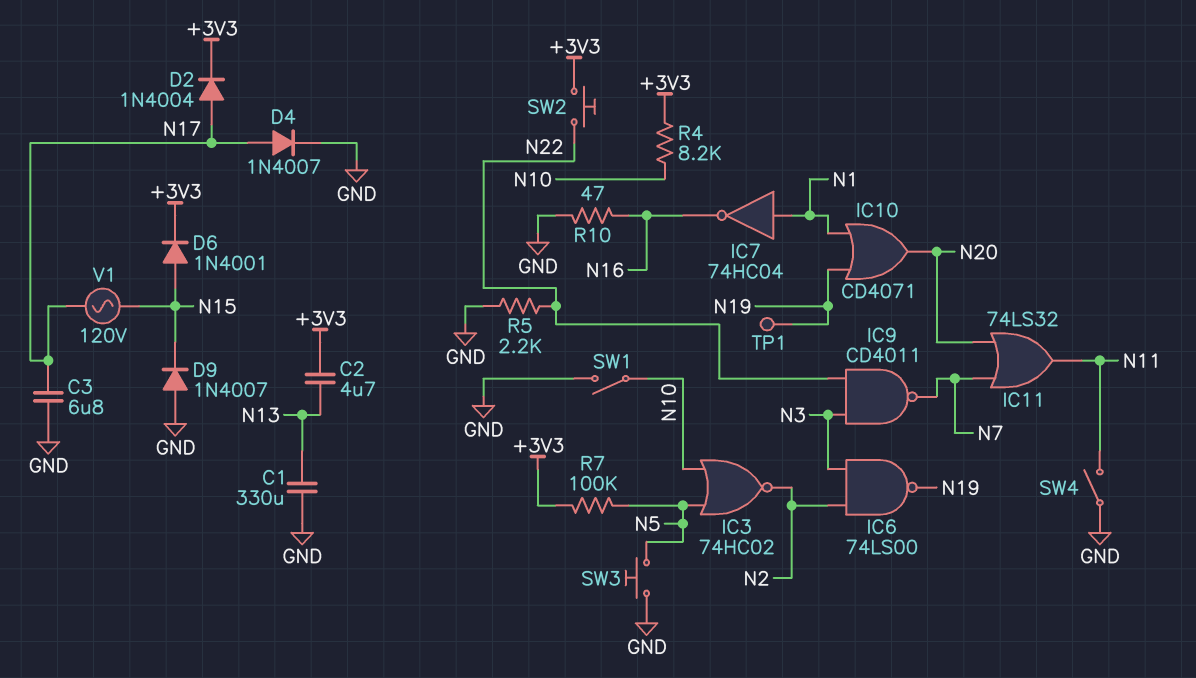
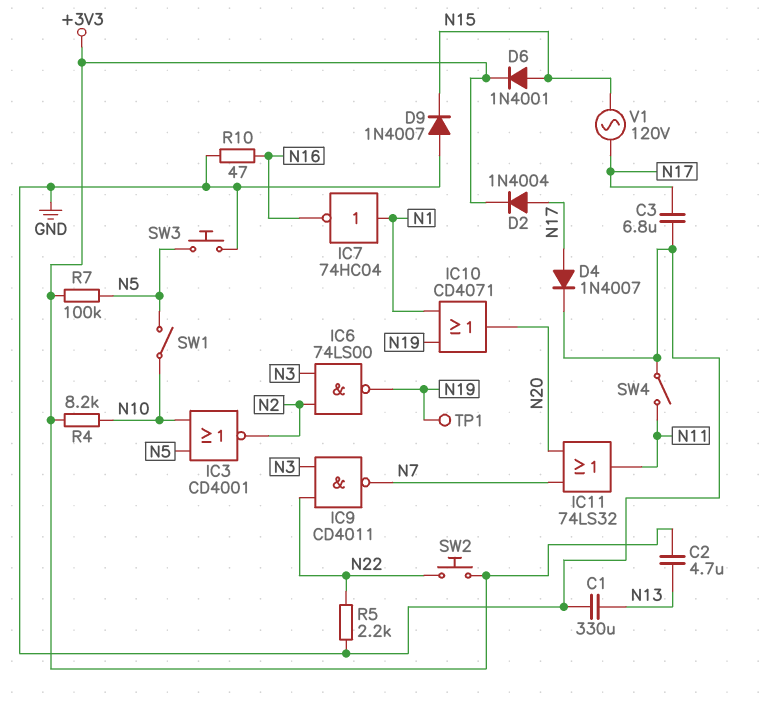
IC3: NOR 74HC02 (in N5, in N10, out N2) -> NOR CD4001 (in N5, in N10, out N2)
SW1: switch (GND, N10) -> switch (N5, N10)

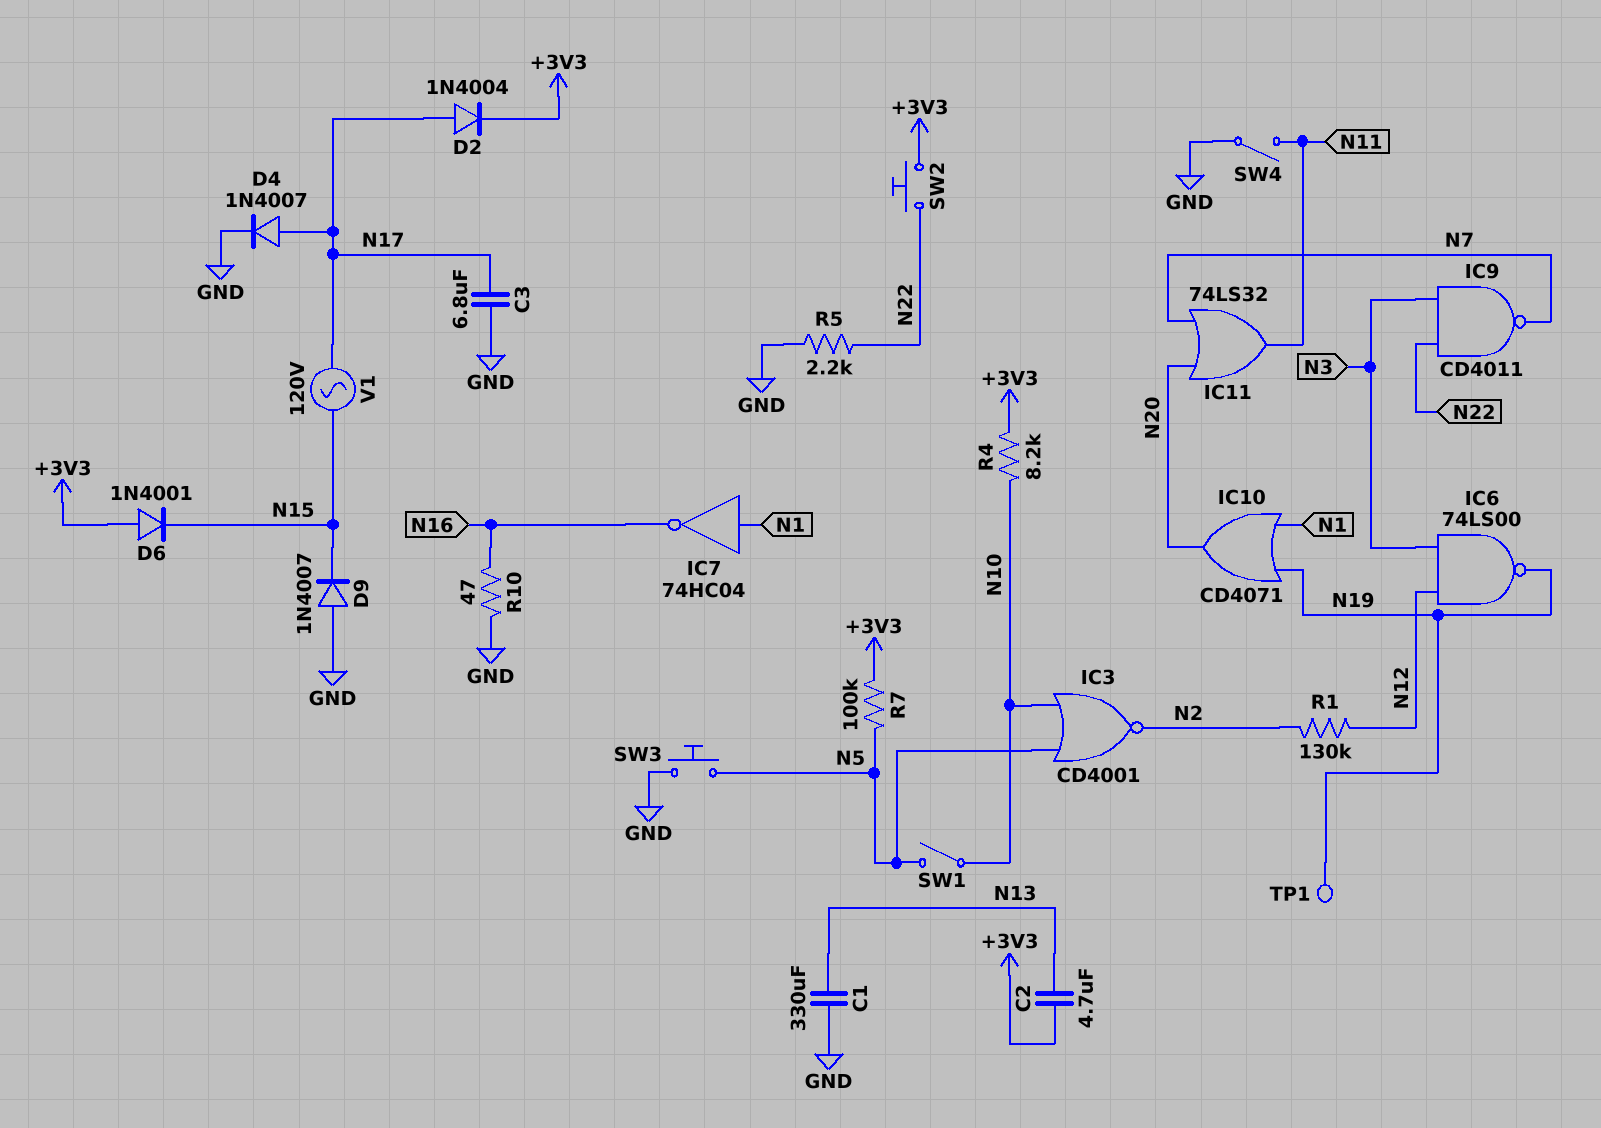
D6: diode 1N4001 (A N15, K +3V3) -> diode 1N4001 (A +3V3, K N15)
IC6: NAND 74LS00 (in N2, in N3, out N19) -> NAND 74LS00 (in N3, in N12, out N19)
R1: none -> 130k (N2, N12)

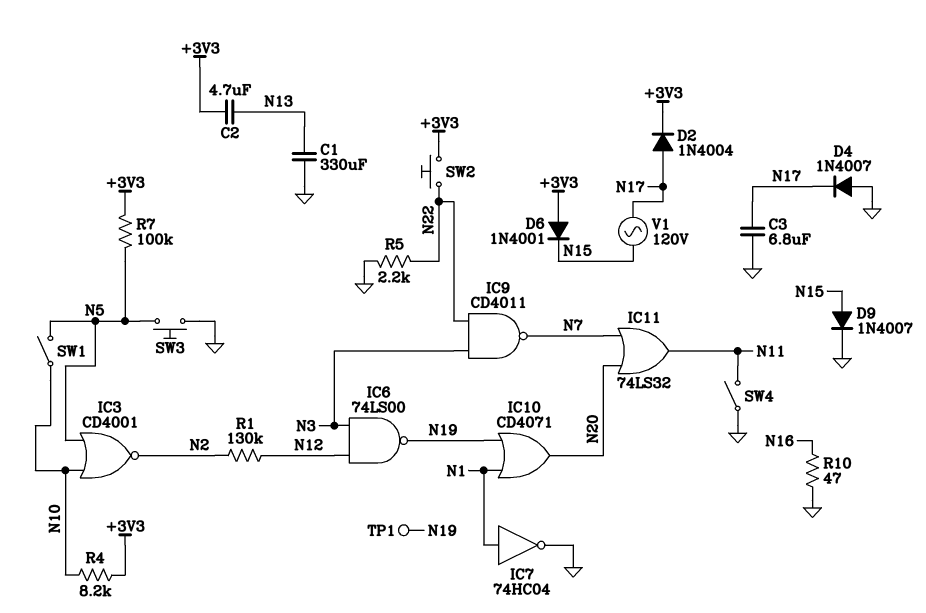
D4: diode 1N4007 (A N17, K GND) -> diode 1N4007 (A GND, K N17)
D9: diode 1N4007 (A GND, K N15) -> diode 1N4007 (A N15, K GND)
IC7: NOT 74HC04 (in N1, out N16) -> NOT 74HC04 (in N1, out GND)

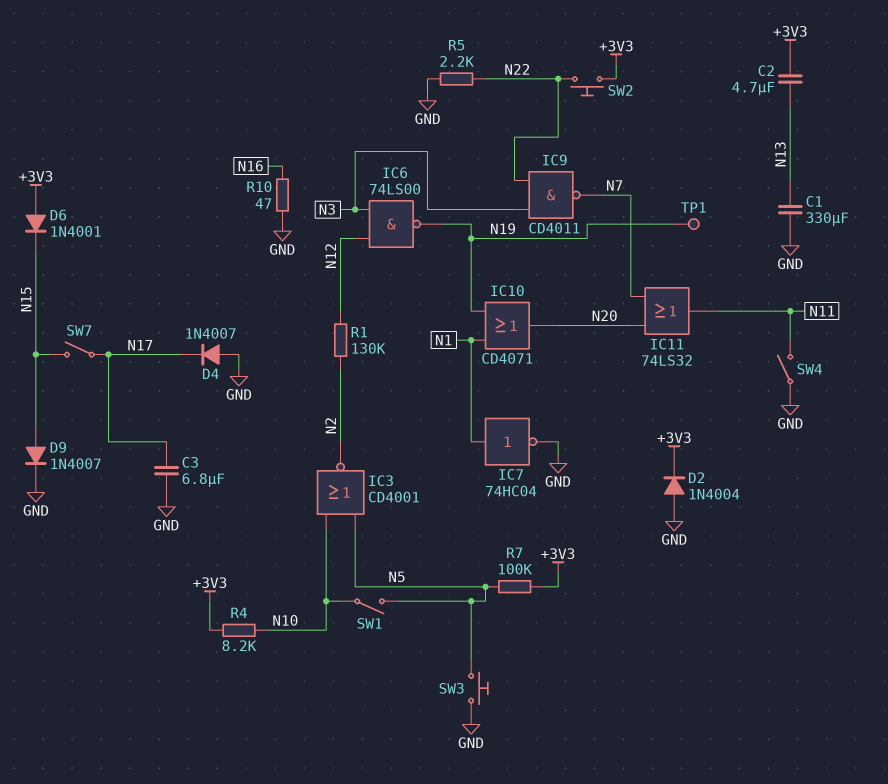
D2: diode 1N4004 (A N17, K +3V3) -> diode 1N4004 (A GND, K +3V3)
SW7: none -> switch (N15, N17)
V1: AC 120V (N15, N17) -> none

